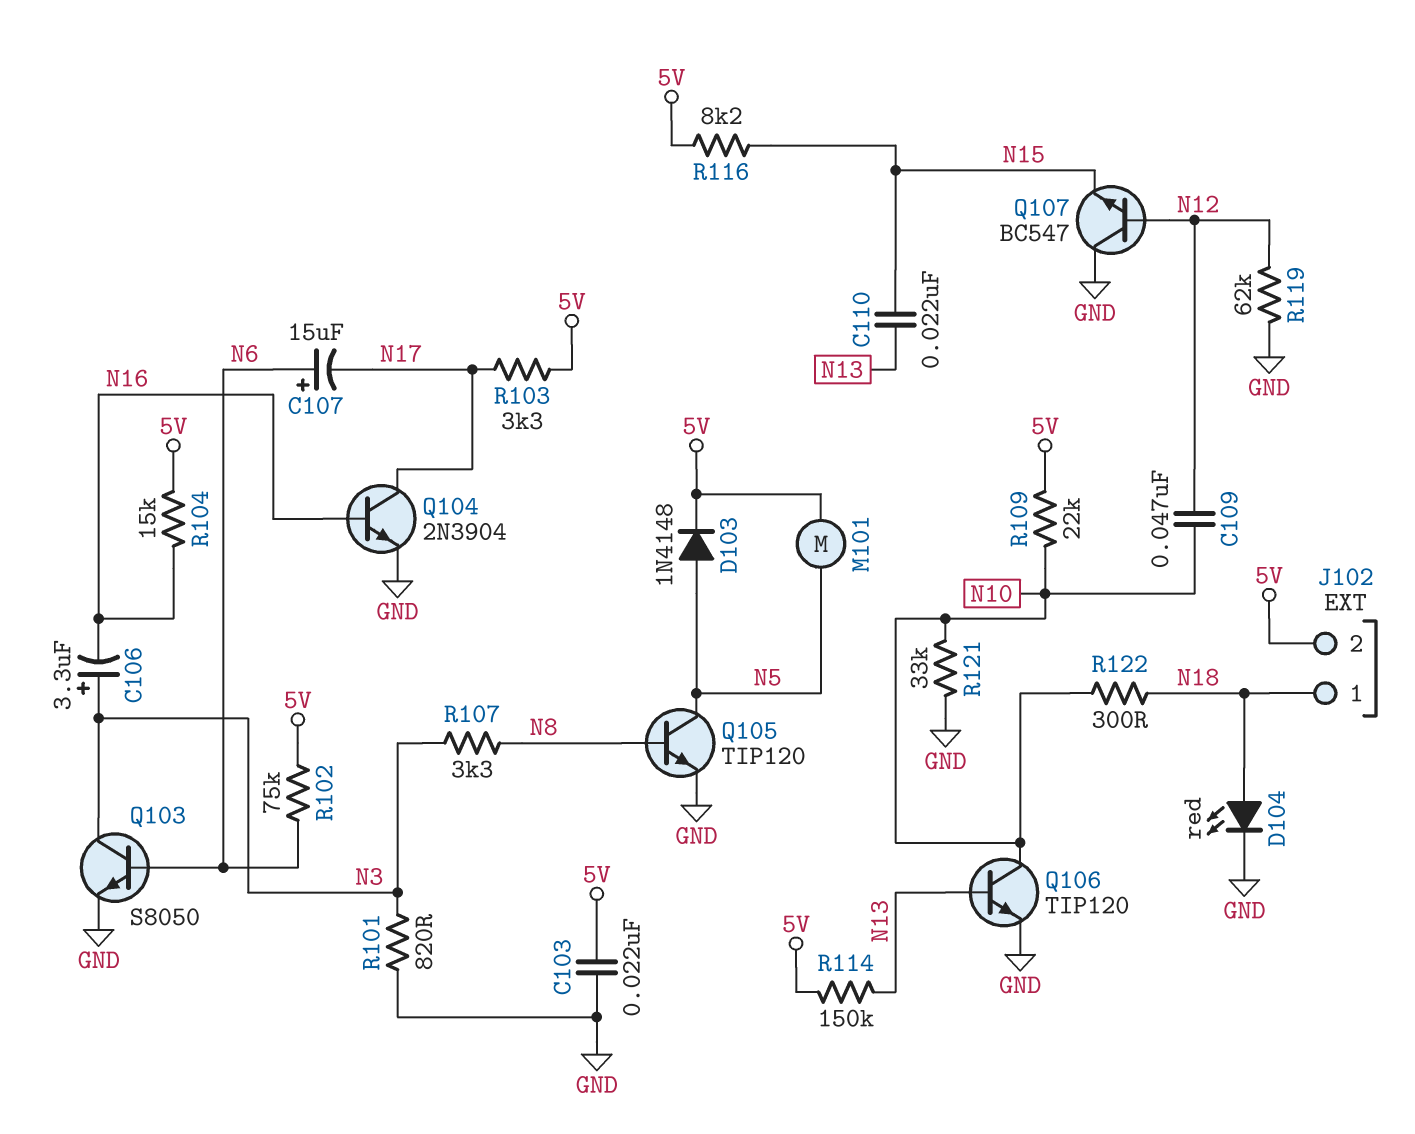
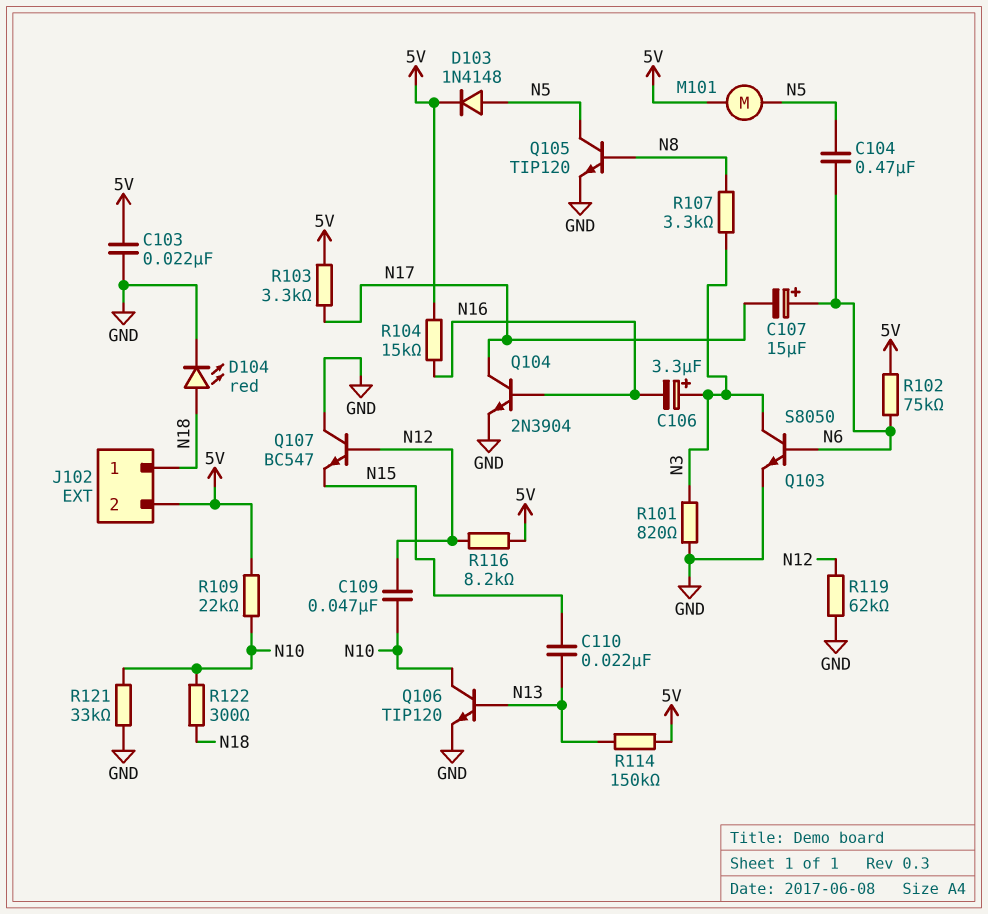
C104: none -> 470nF (N5, N6)
R116: 8.2k (5V, N15) -> 8.2k (5V, N12)

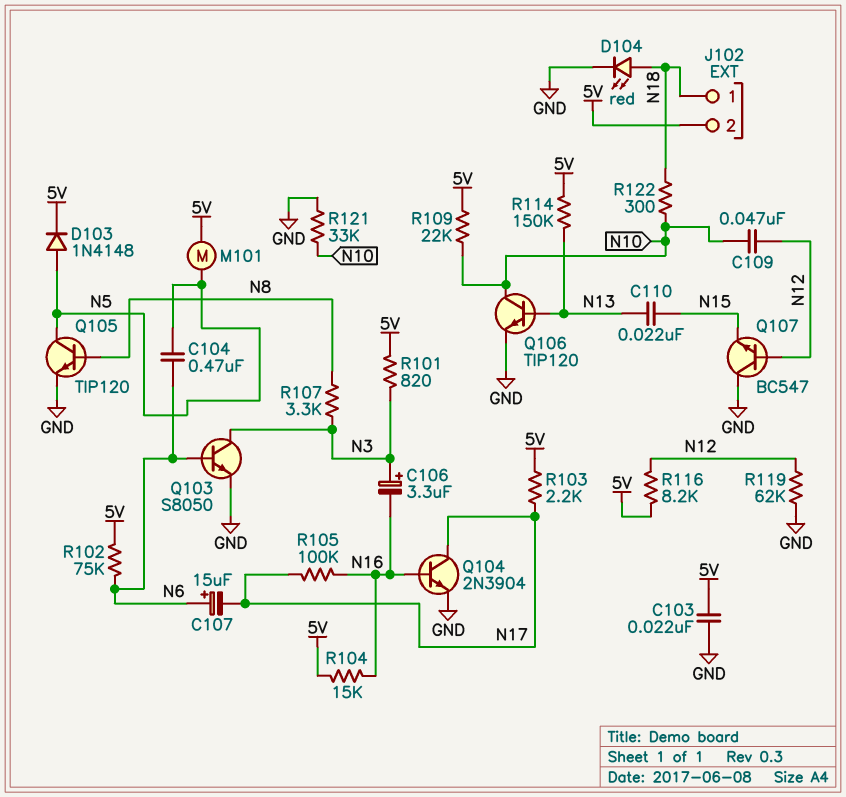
R101: 820 (GND, N3) -> 820 (5V, N3)
R103: 3.3k (5V, N17) -> 2.2k (5V, N17)
R105: none -> 100k (N16, N17)

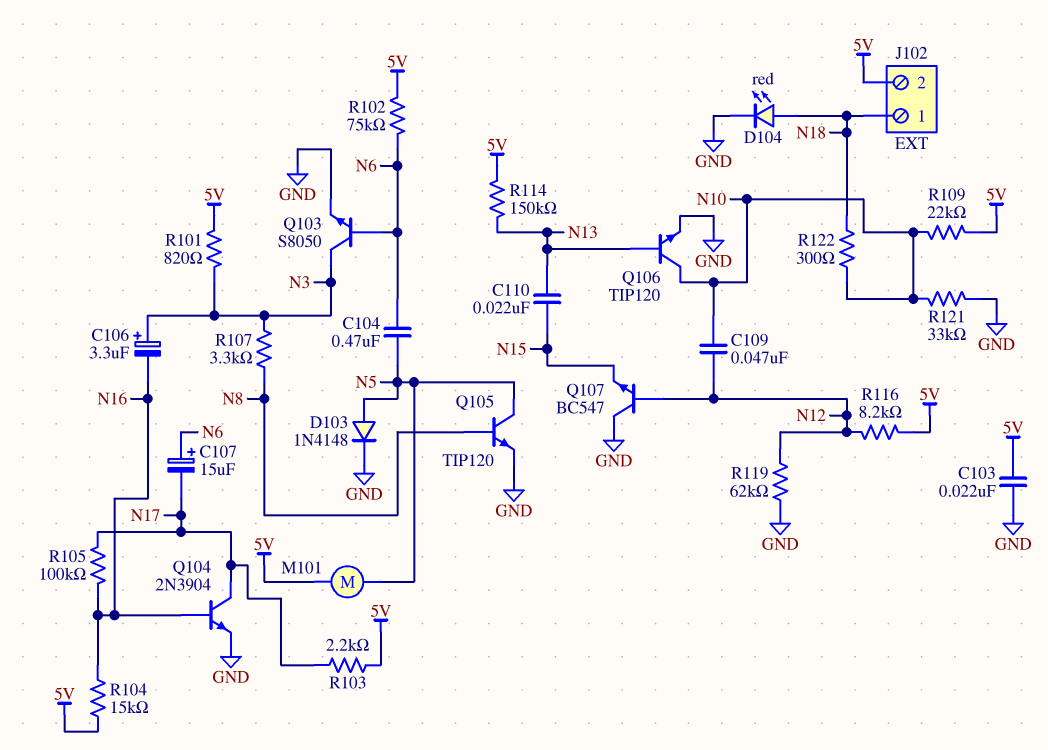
D103: diode 1N4148 (A N5, K 5V) -> diode 1N4148 (A N5, K GND)

